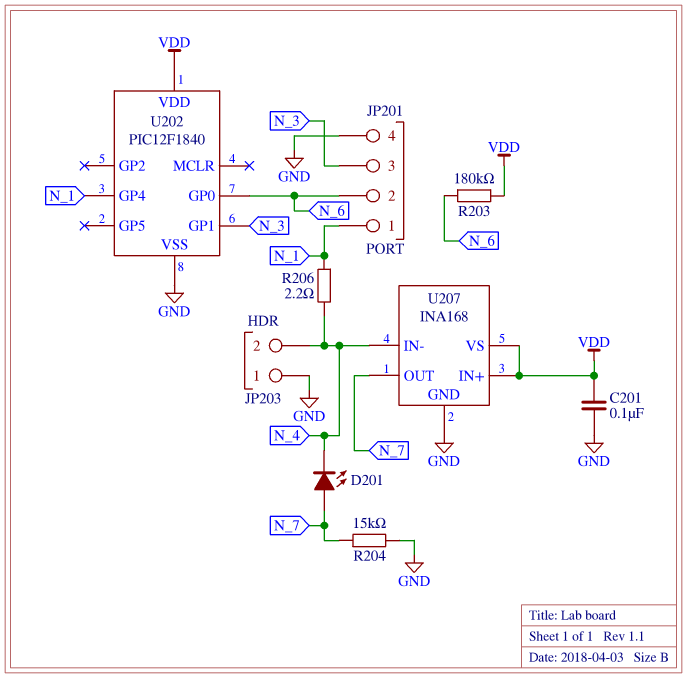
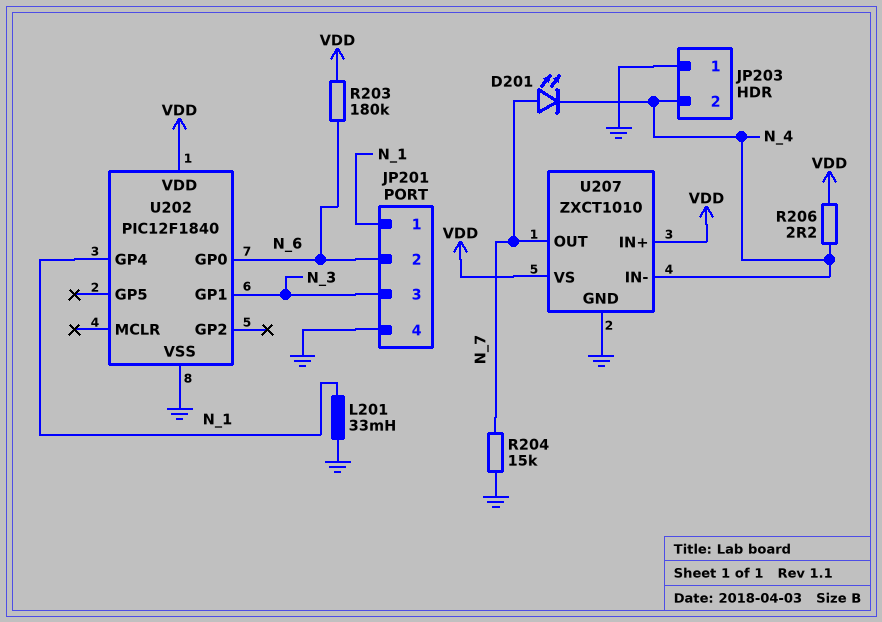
C201: 100nF (GND, VDD) -> none
L201: none -> 33mH (GND, N_1)
R206: 2.2 (N_1, N_4) -> 2.2 (N_4, VDD)
U207: INA168 -> ZXCT1010

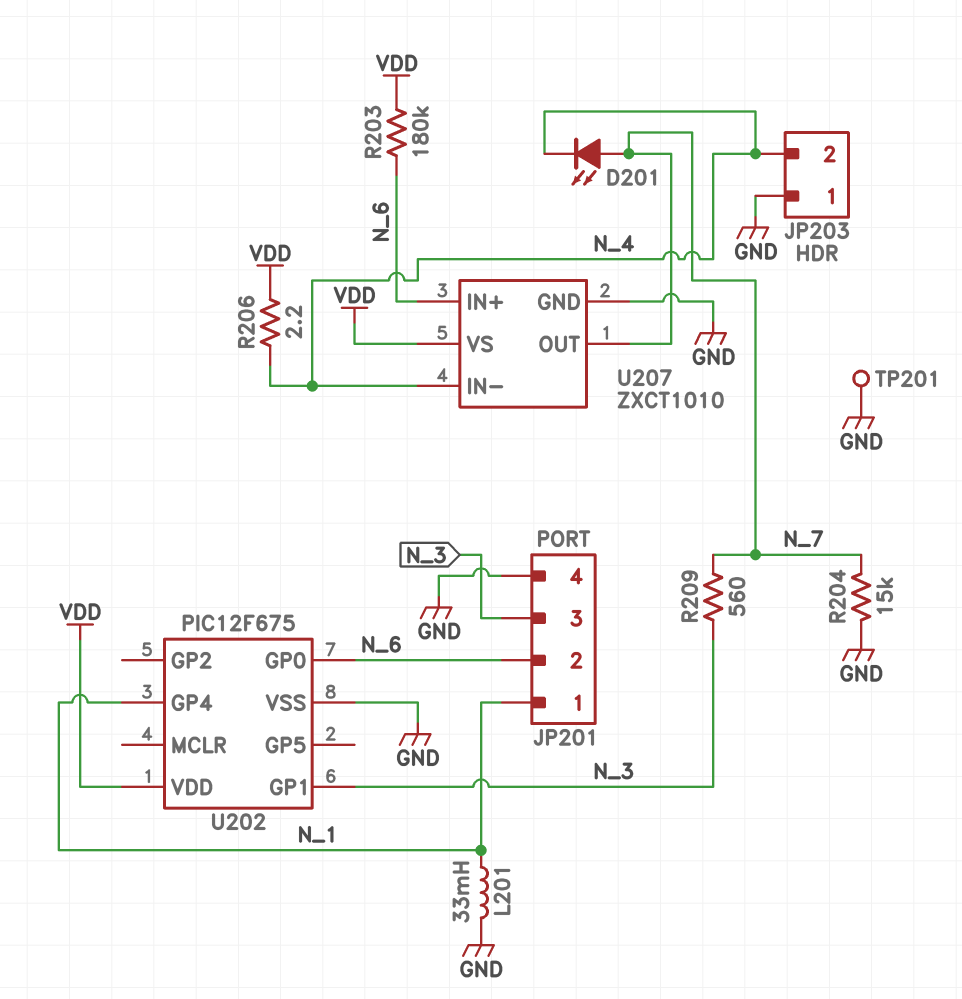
R209: none -> 560 (N_3, N_7)
TP201: none -> test point (GND)
U202: PIC12F1840 -> PIC12F675
U207 pin IN+: VDD -> N_6

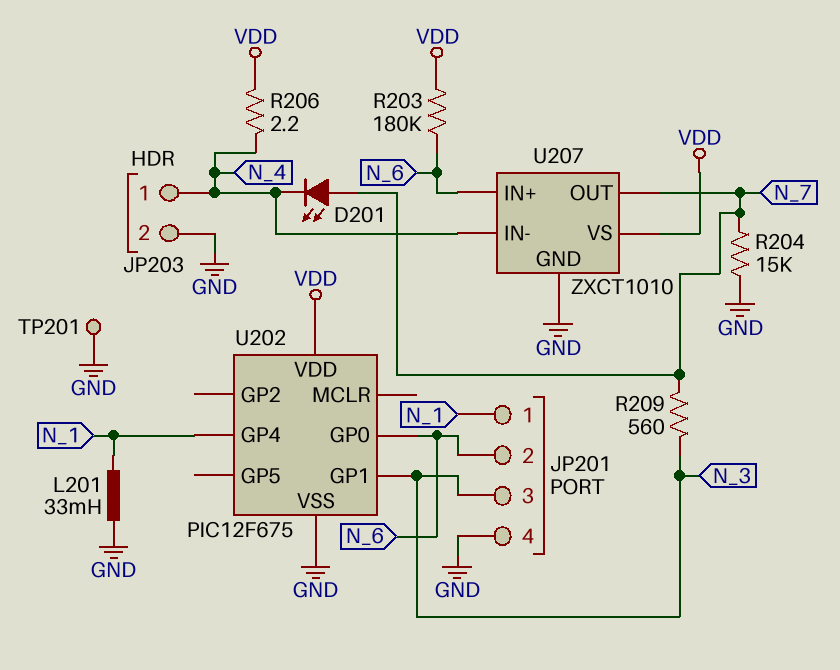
JP203 pin 1: GND -> N_4
JP203 pin 2: N_4 -> GND

